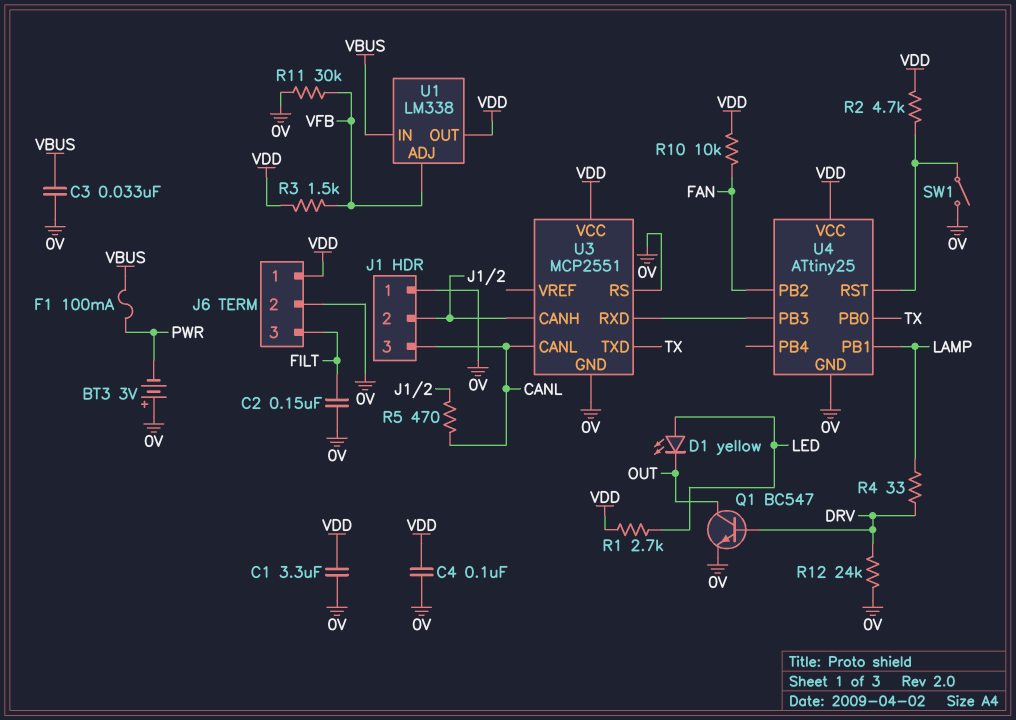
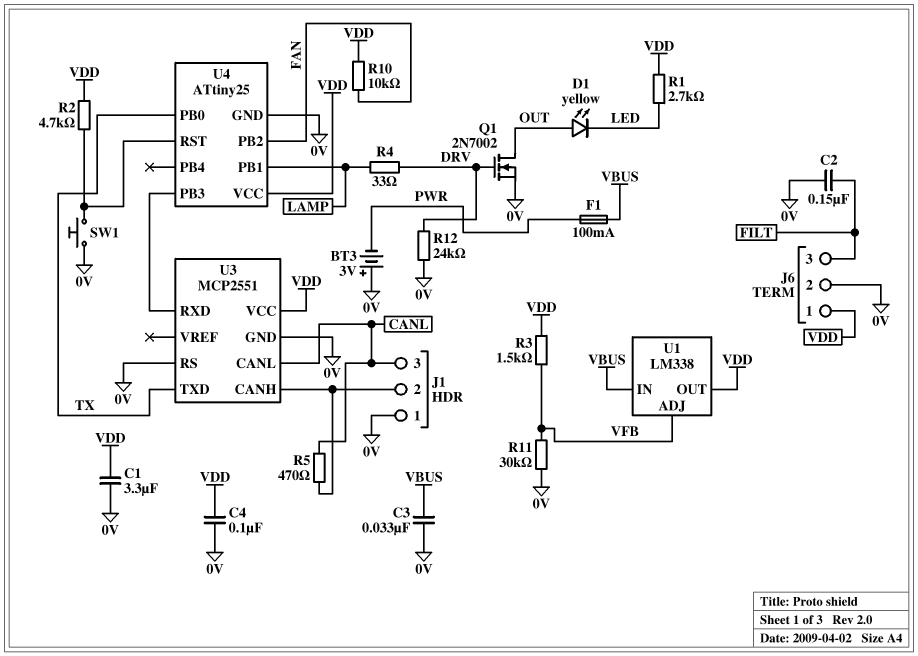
D1: LED yellow (A LED, K OUT) -> LED yellow (A OUT, K LED)
Q1: NPN BC547 (B DRV, C OUT, E 0V) -> NMOS 2N7002 (G DRV, D OUT, S 0V)
SW1: switch (0V, U4/RST) -> button (0V, U4/RST)

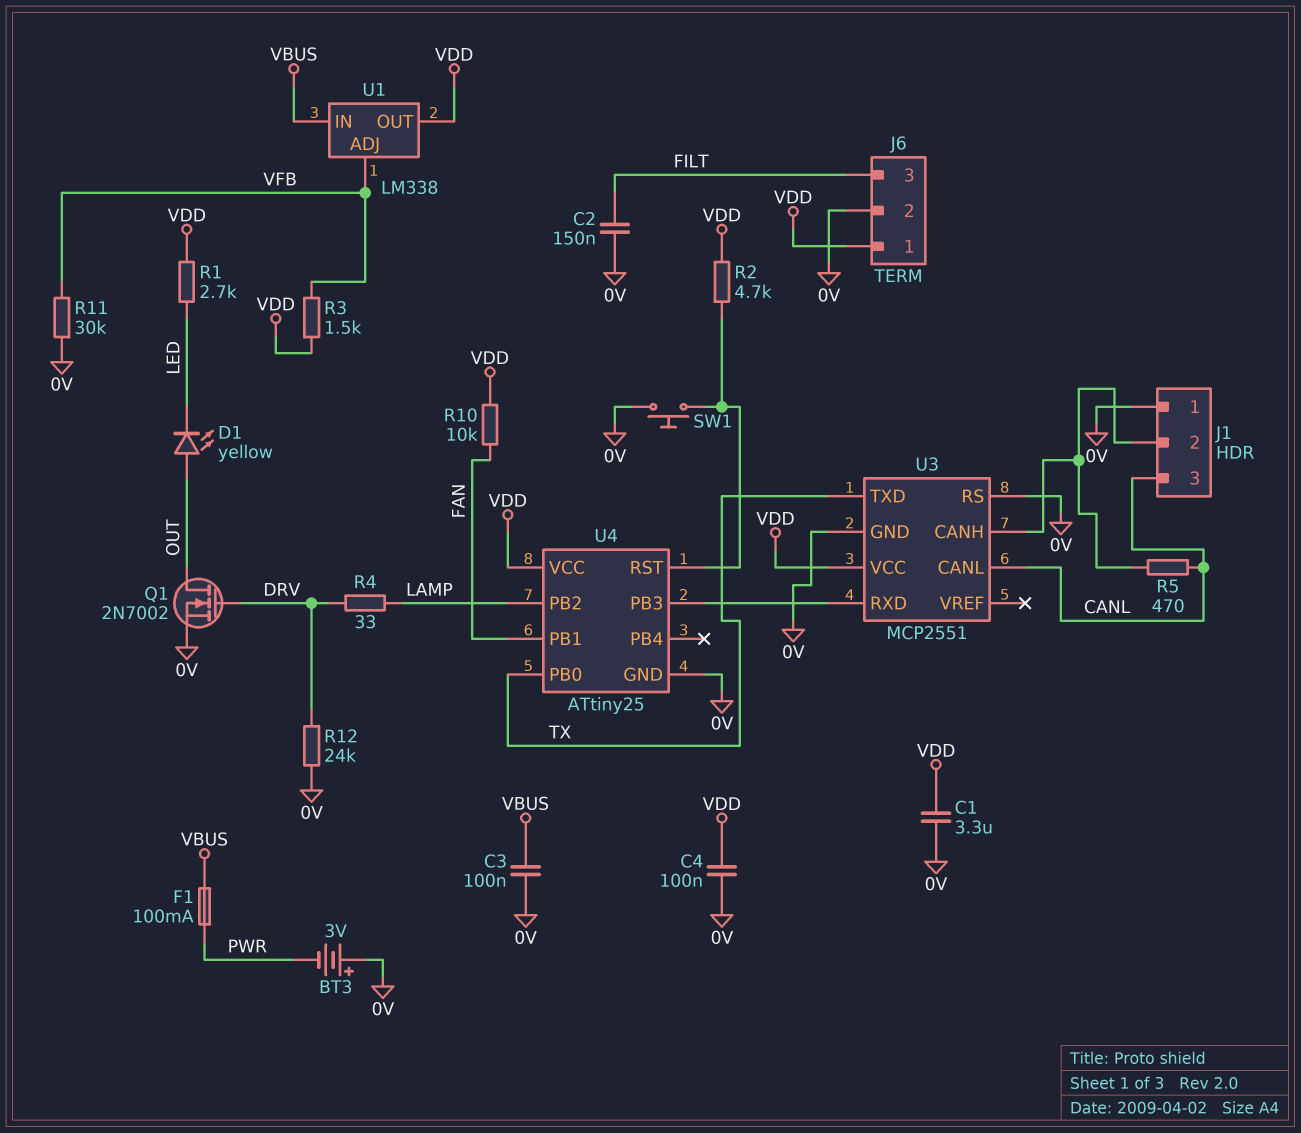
C3: 33nF (0V, VBUS) -> 100nF (0V, VBUS)
U4 pin PB1: LAMP -> FAN
U4 pin PB2: FAN -> LAMP

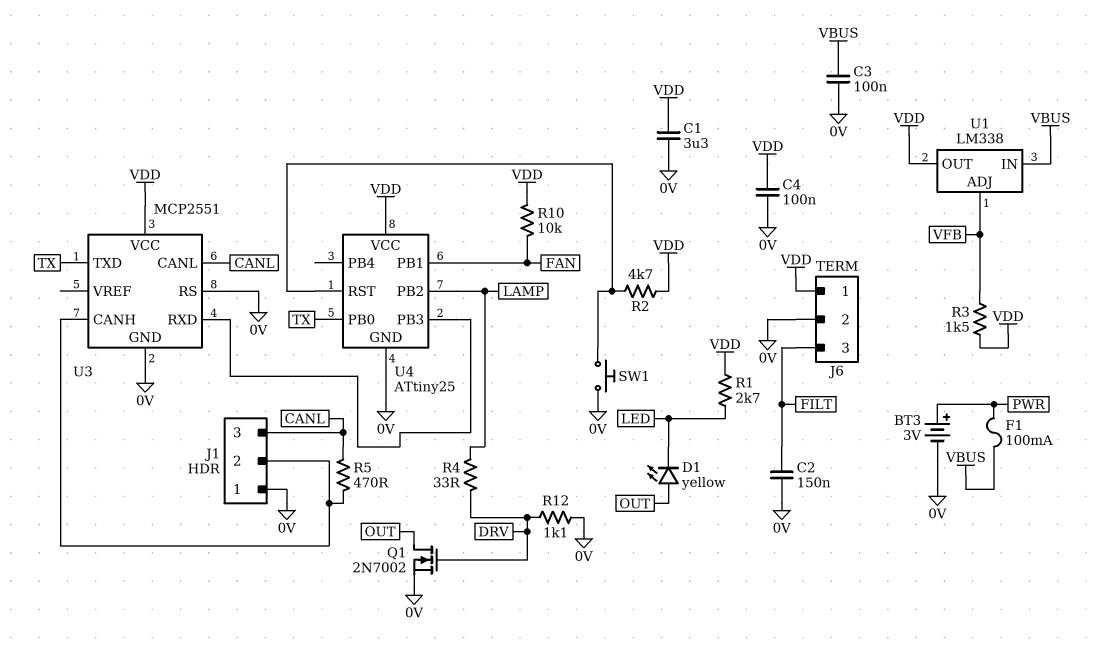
BT3: 3V (plus 0V, minus PWR) -> 3V (plus PWR, minus 0V)
R11: 30k (0V, VFB) -> none
R12: 24k (0V, DRV) -> 1.1k (0V, DRV)

